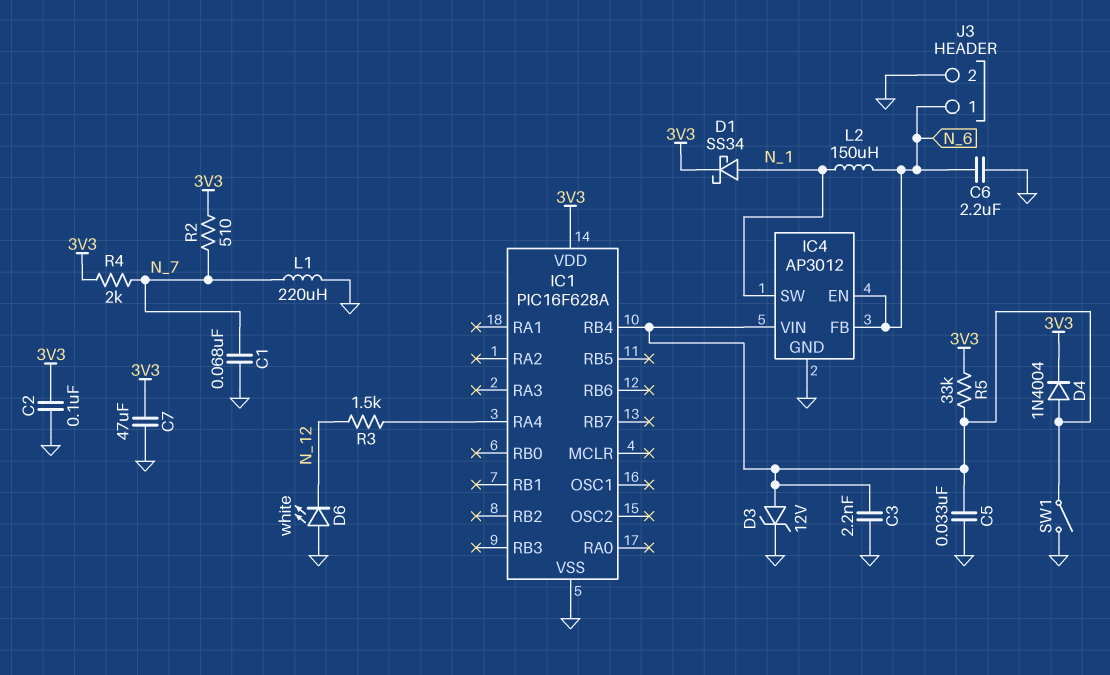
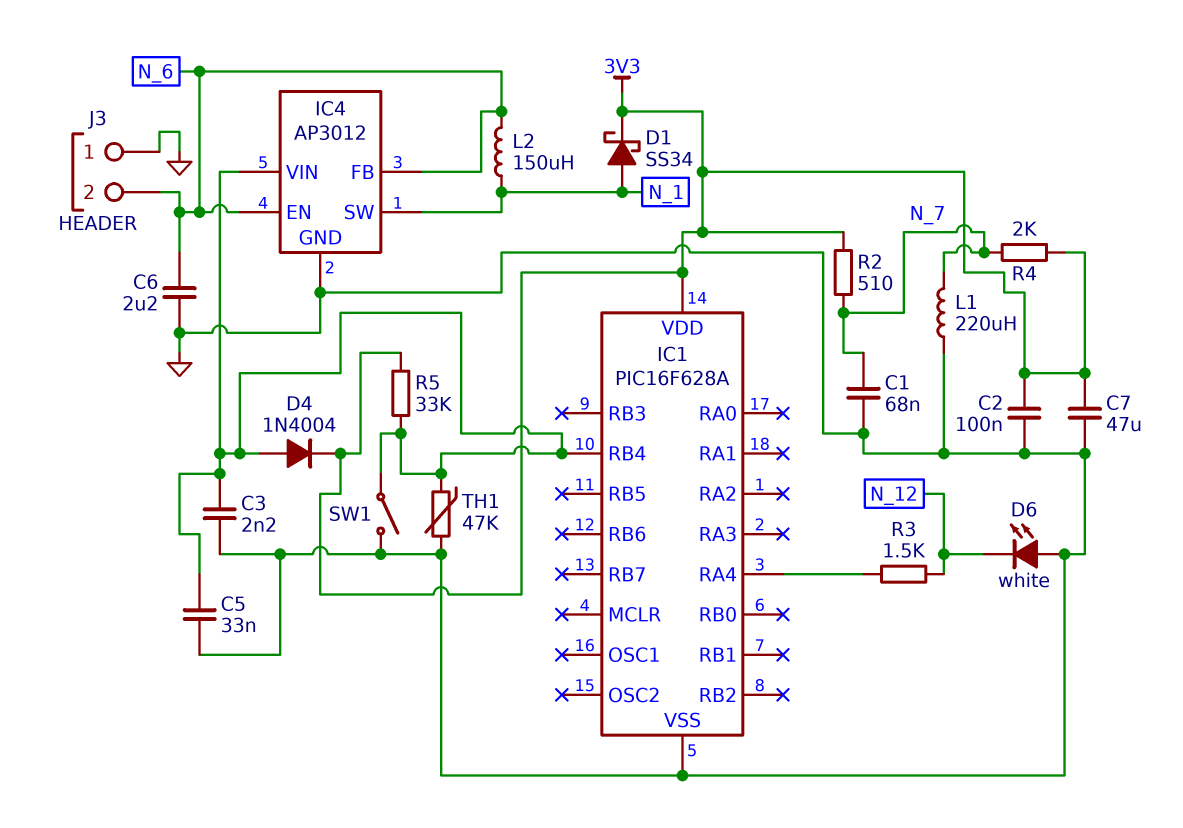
D3: zener 12V (A IC1/RB4, K GND) -> none
J3 pin 1: N_6 -> GND
J3 pin 2: GND -> N_6
TH1: none -> 47k (GND, IC1/RB4)

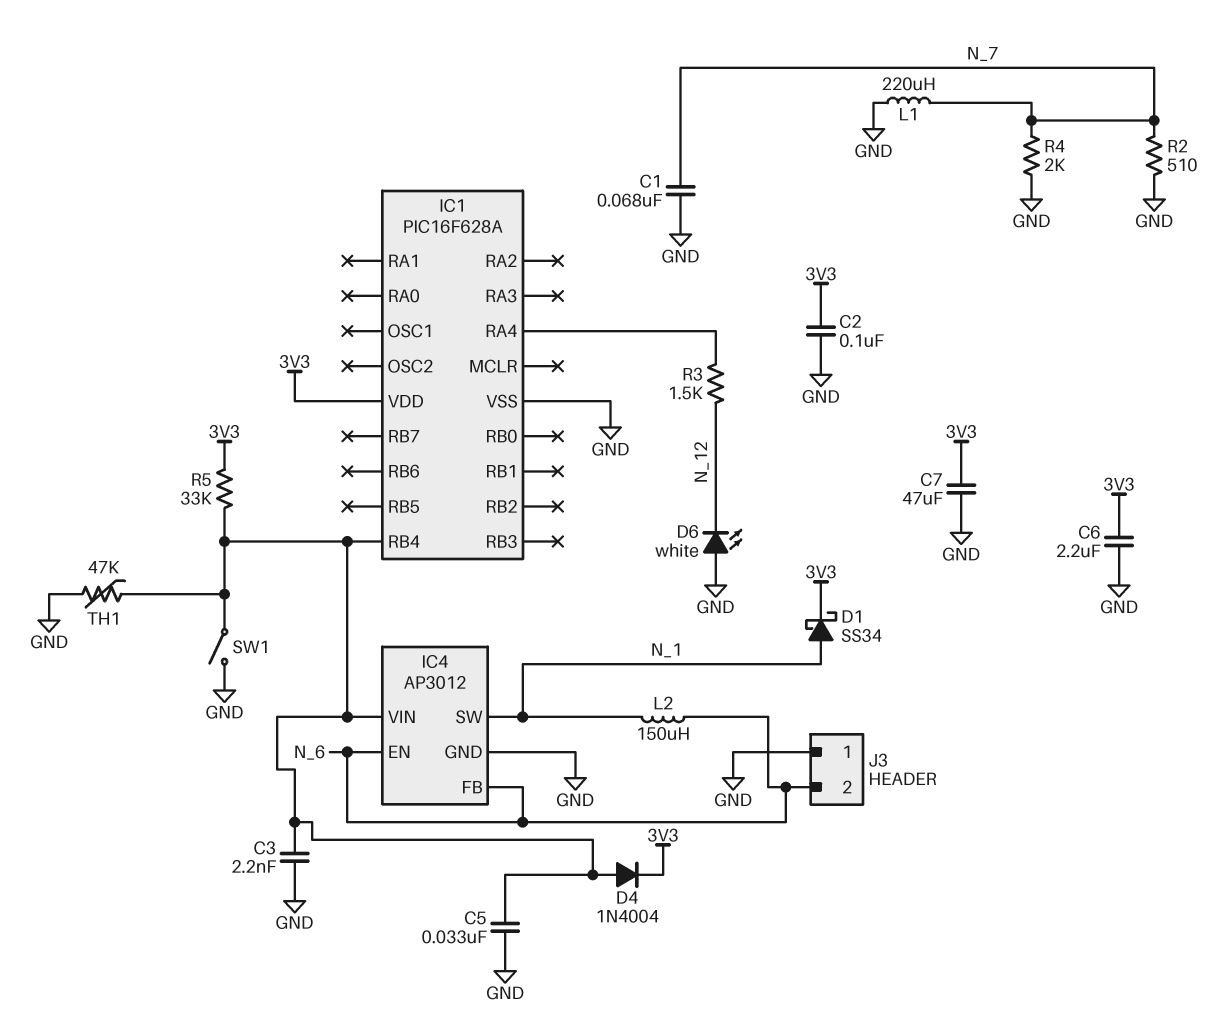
C6: 2.2uF (GND, N_6) -> 2.2uF (3V3, GND)
R2: 510 (3V3, N_7) -> 510 (GND, N_7)
R4: 2k (3V3, N_7) -> 2k (GND, N_7)

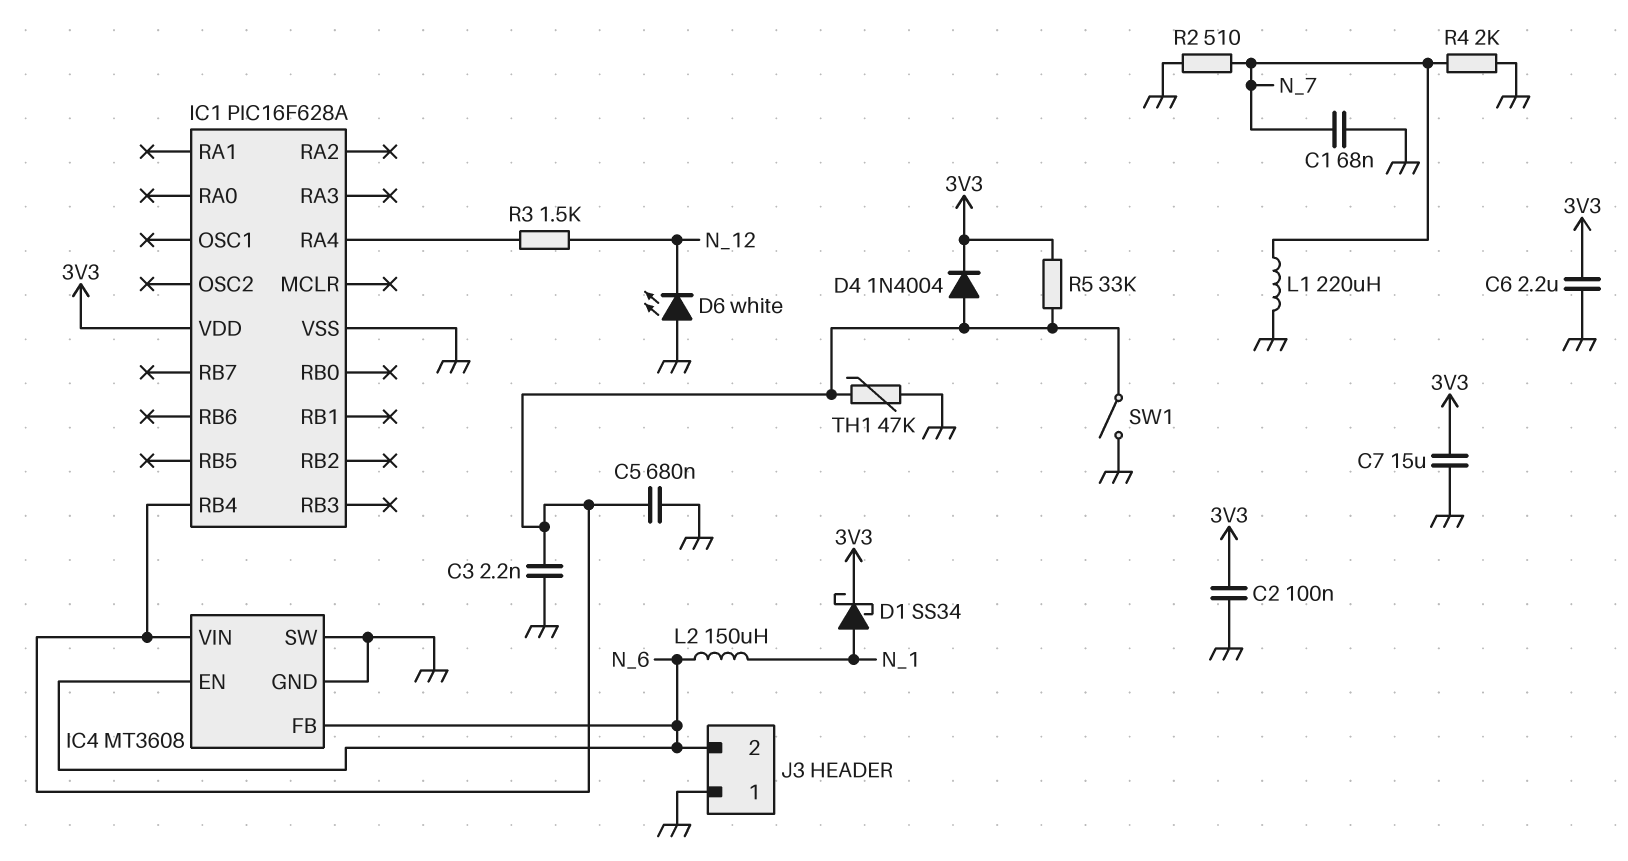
C5: 33nF (GND, IC1/RB4) -> 680nF (GND, IC1/RB4)
C7: 47uF (3V3, GND) -> 15uF (3V3, GND)
IC4: AP3012 -> MT3608
IC4 pin SW: N_1 -> GND

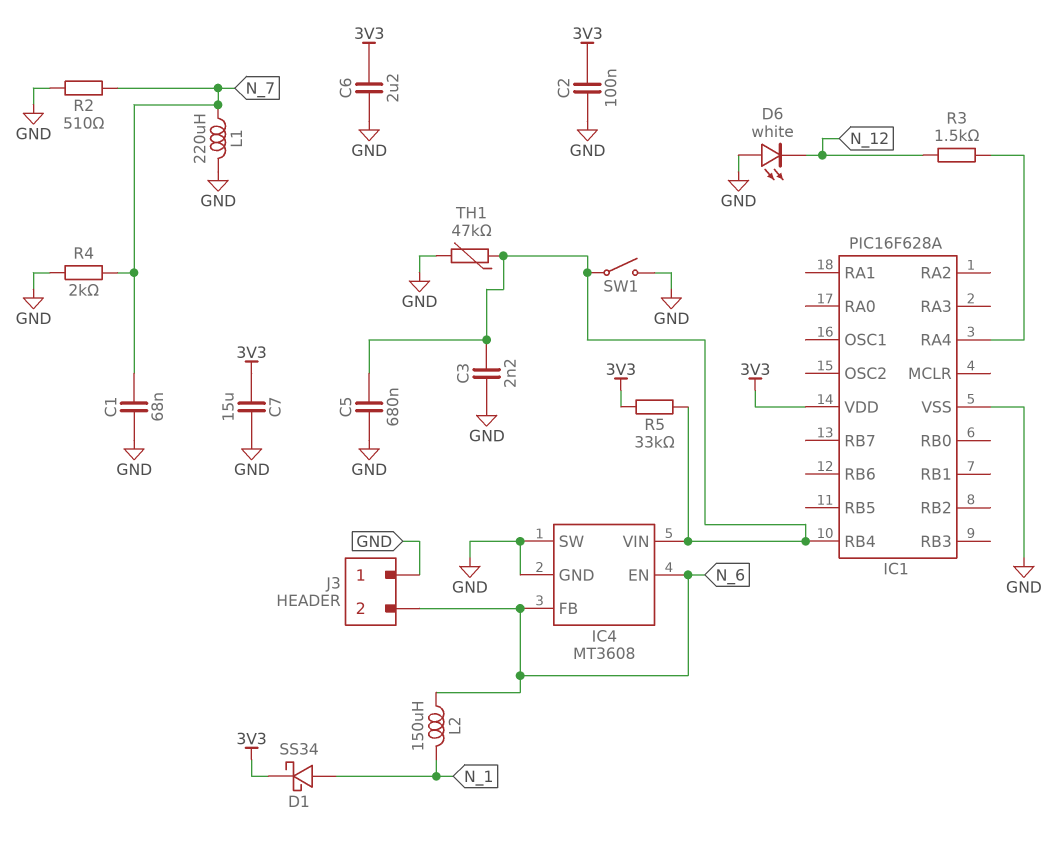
D4: diode 1N4004 (A IC1/RB4, K 3V3) -> none

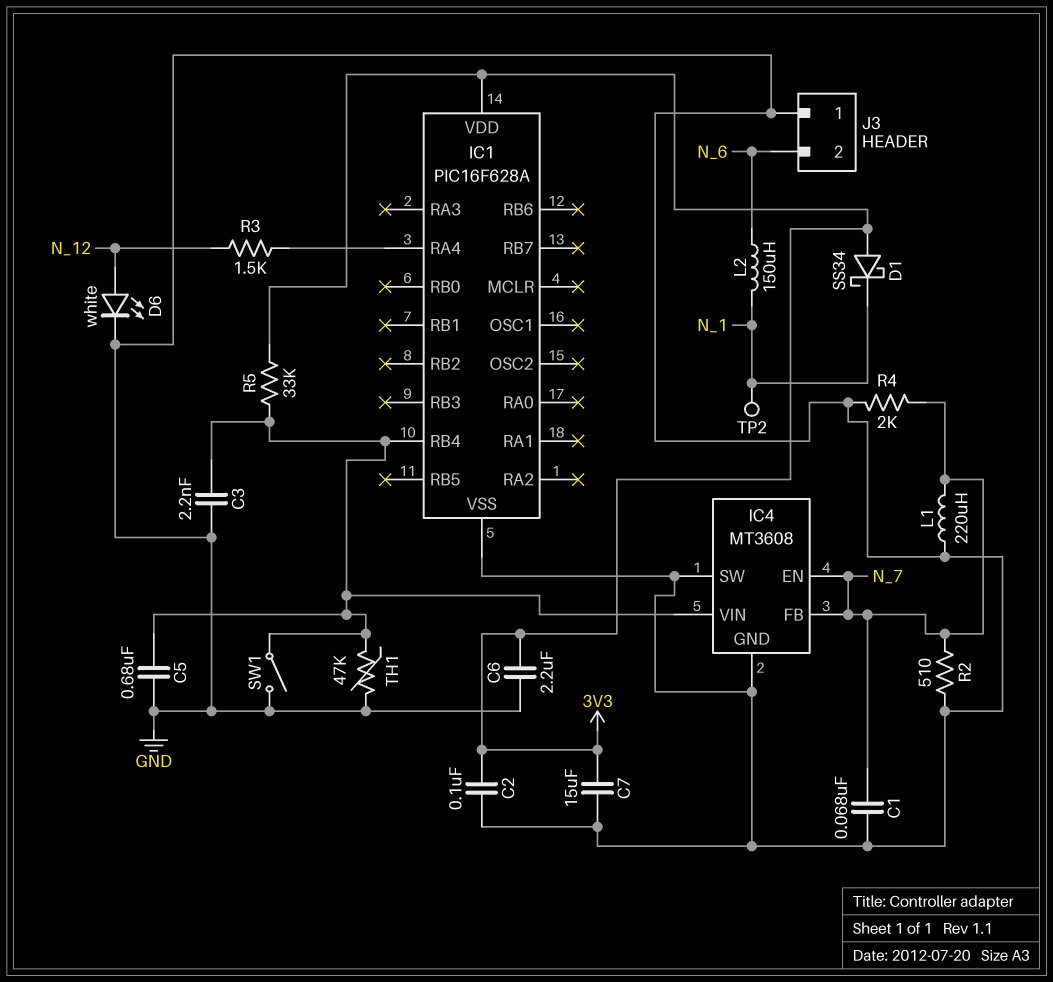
D1: schottky SS34 (A N_1, K 3V3) -> schottky SS34 (A 3V3, K N_1)
D6: LED white (A GND, K N_12) -> LED white (A N_12, K GND)
IC4 pin EN: N_6 -> N_7
IC4 pin FB: N_6 -> N_7
TP2: none -> test point (N_1)

